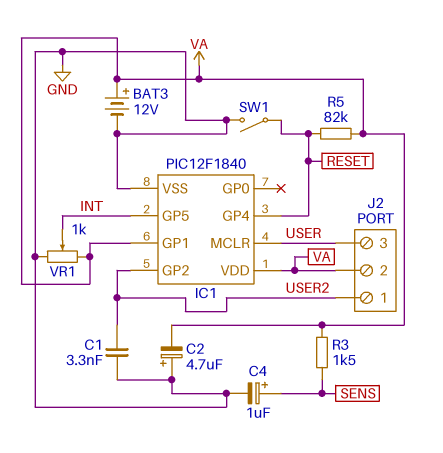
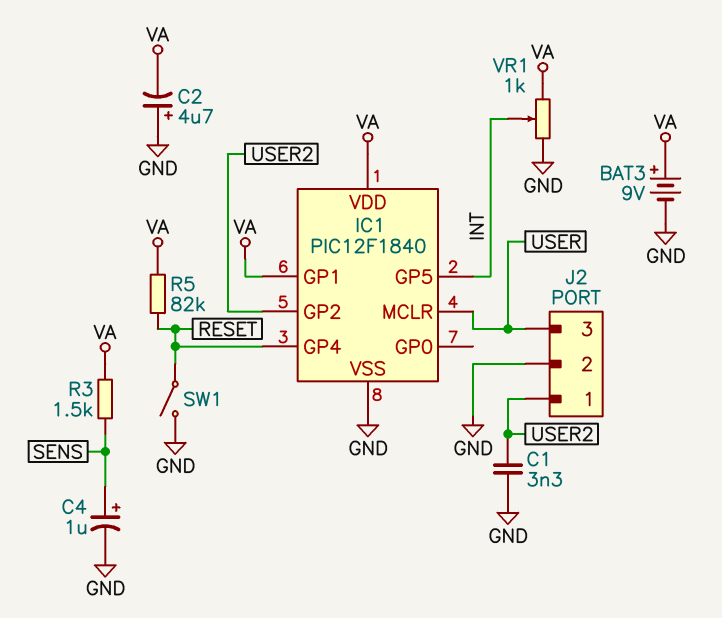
BAT3: 12V (plus VA, minus GND) -> 9V (plus VA, minus GND)
J2 pin 2: VA -> GND

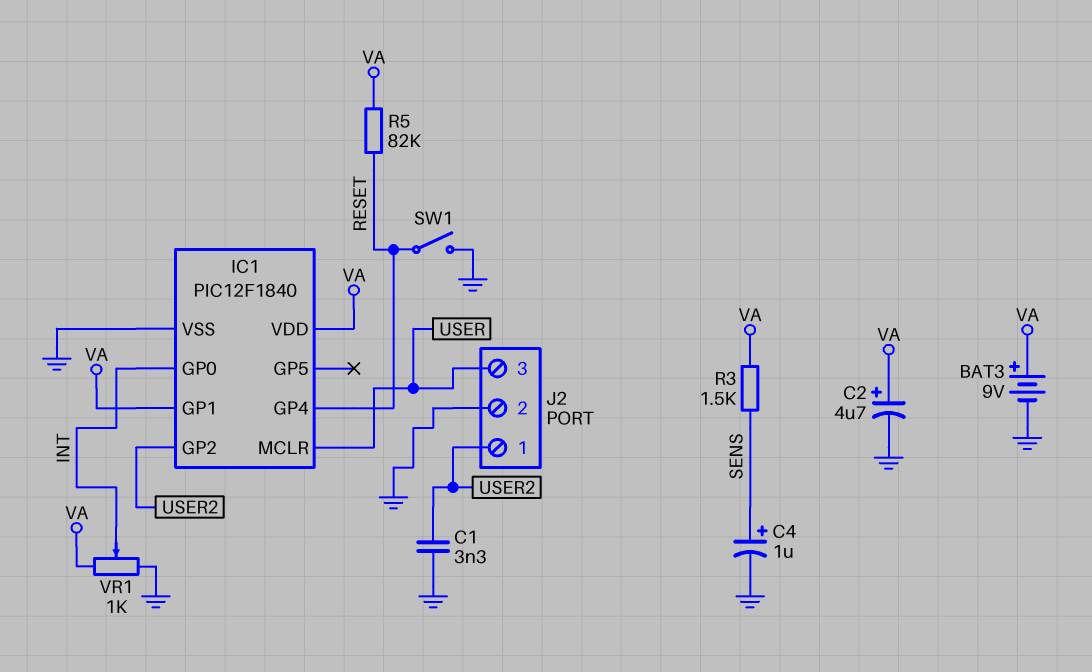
C2: 4.7uF (plus GND, minus VA) -> 4.7uF (plus VA, minus GND)
IC1 pin GP0: none -> INT
IC1 pin GP5: INT -> none

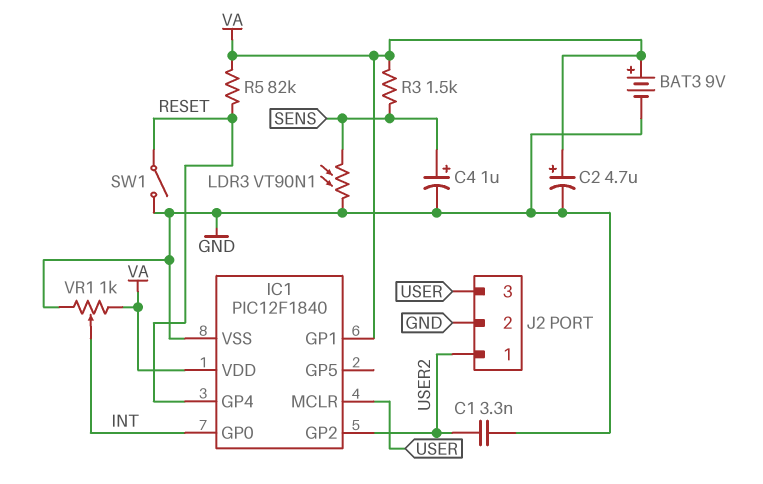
LDR3: none -> VT90N1 (GND, SENS)

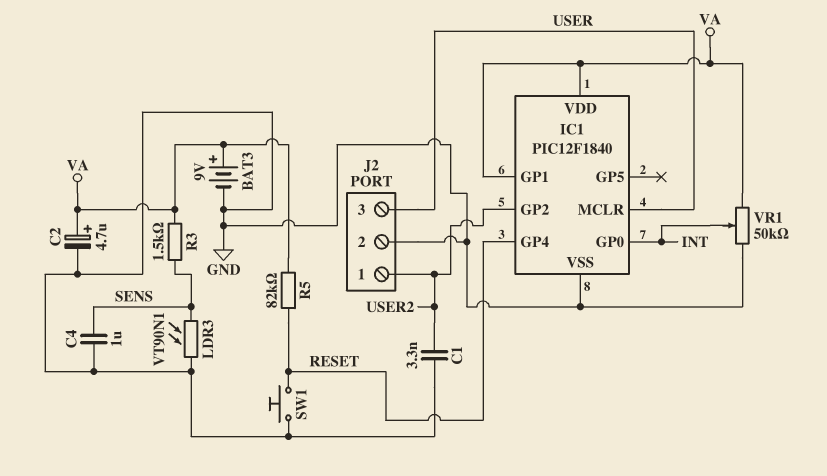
C4: 1uF (plus SENS, minus GND) -> 1uF (GND, SENS)
SW1: switch (GND, RESET) -> button (GND, RESET)
VR1: 1k (GND, VA, wiper INT) -> 50k (GND, VA, wiper INT)

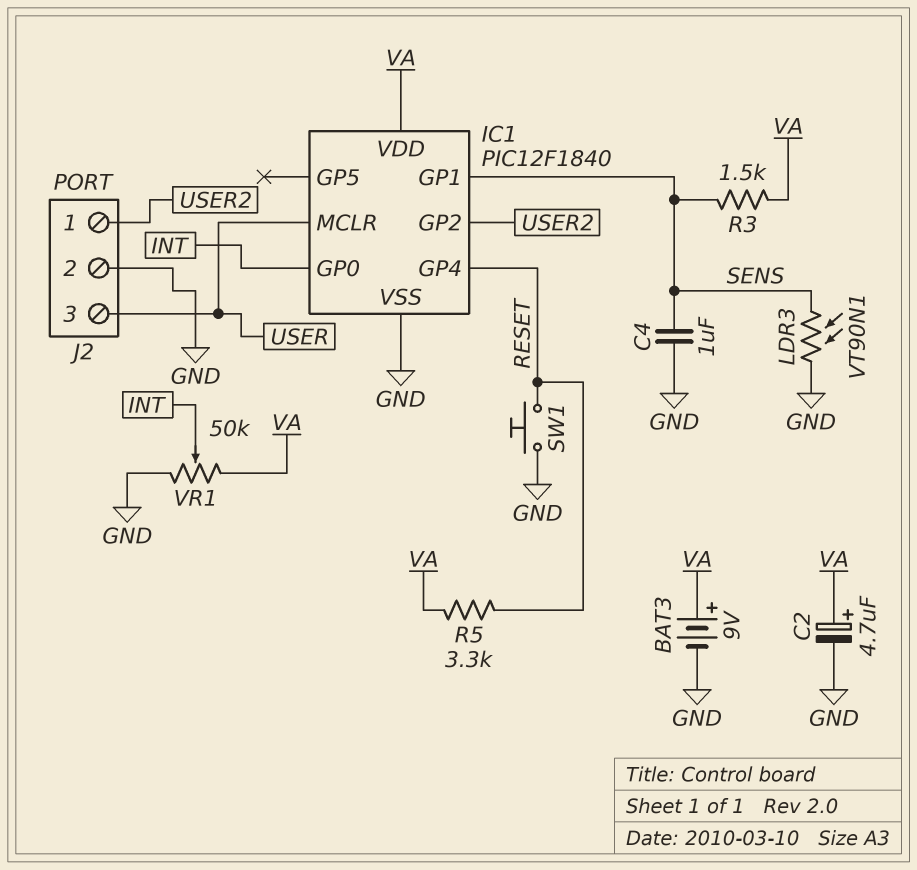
C1: 3.3nF (GND, USER2) -> none
IC1 pin GP1: VA -> SENS
R5: 82k (RESET, VA) -> 3.3k (RESET, VA)

